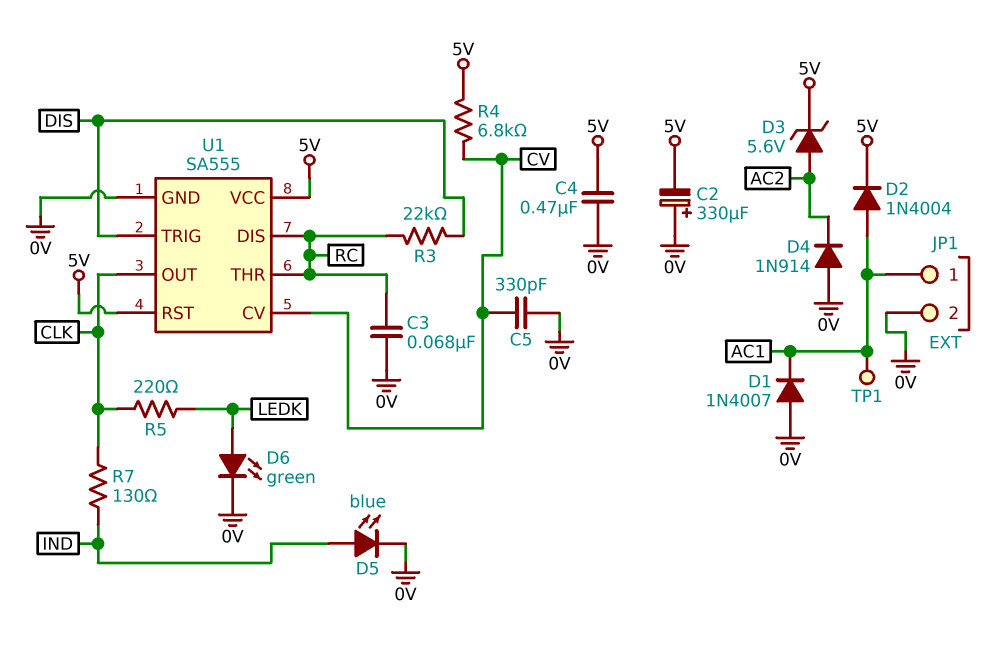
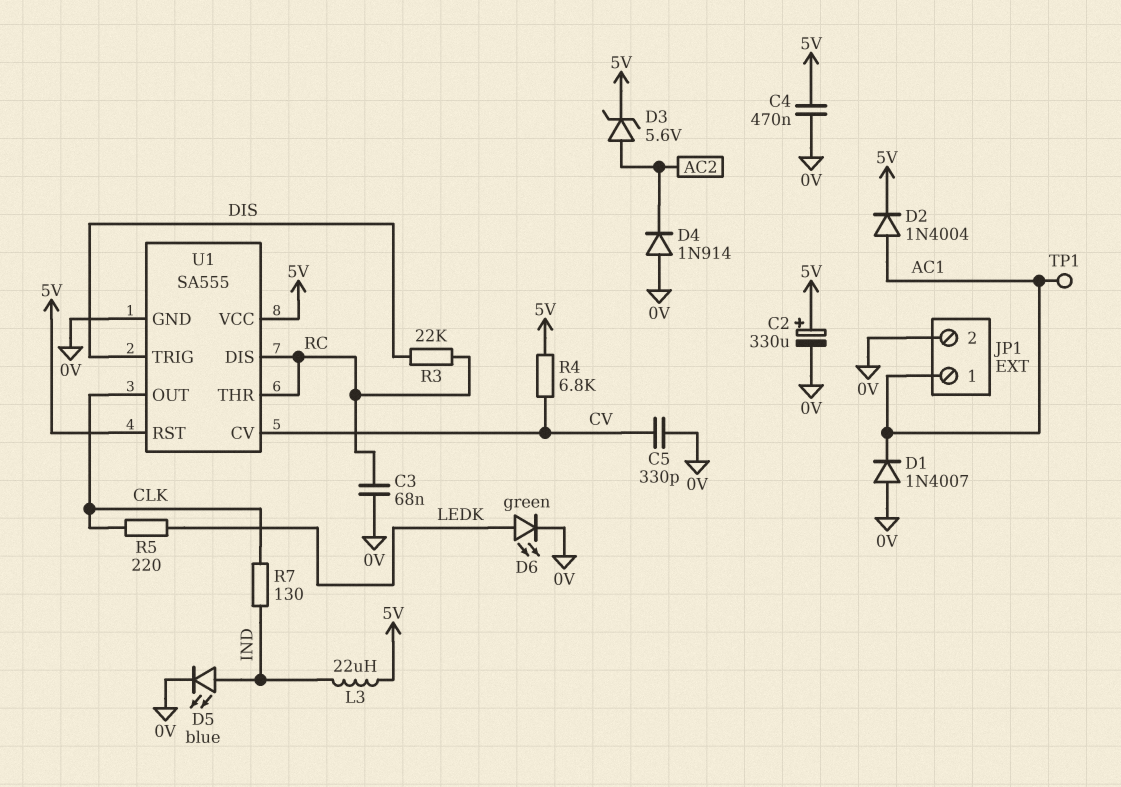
C2: 330uF (plus 0V, minus 5V) -> 330uF (plus 5V, minus 0V)
L3: none -> 22uH (5V, IND)

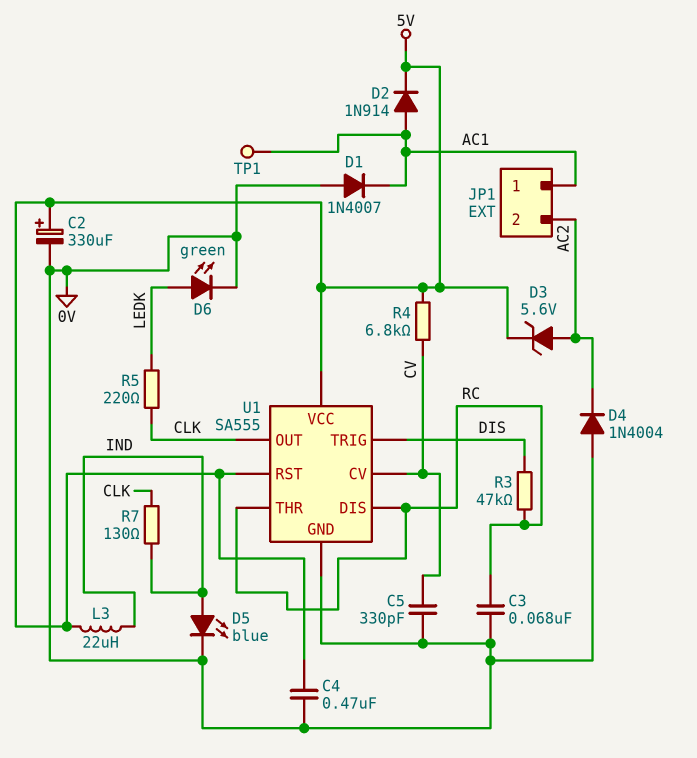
D2: diode 1N4004 (A AC1, K 5V) -> diode 1N914 (A AC1, K 5V)
D4: diode 1N914 (A 0V, K AC2) -> diode 1N4004 (A 0V, K AC2)
JP1 pin 2: 0V -> AC2
R3: 22k (DIS, RC) -> 47k (DIS, RC)

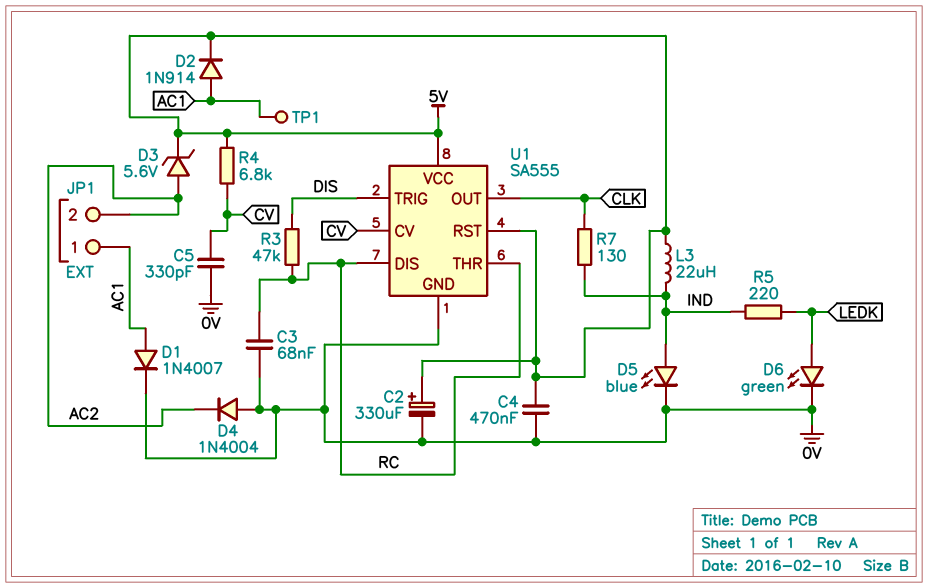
D1: diode 1N4007 (A 0V, K AC1) -> diode 1N4007 (A AC1, K 0V)
R5: 220 (CLK, LEDK) -> 220 (IND, LEDK)

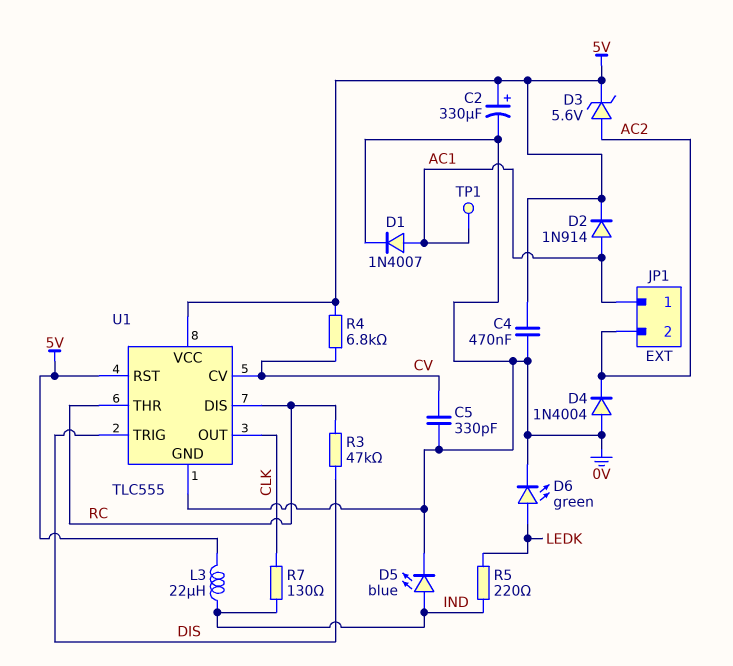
C3: 68nF (0V, RC) -> none
U1: SA555 -> TLC555

